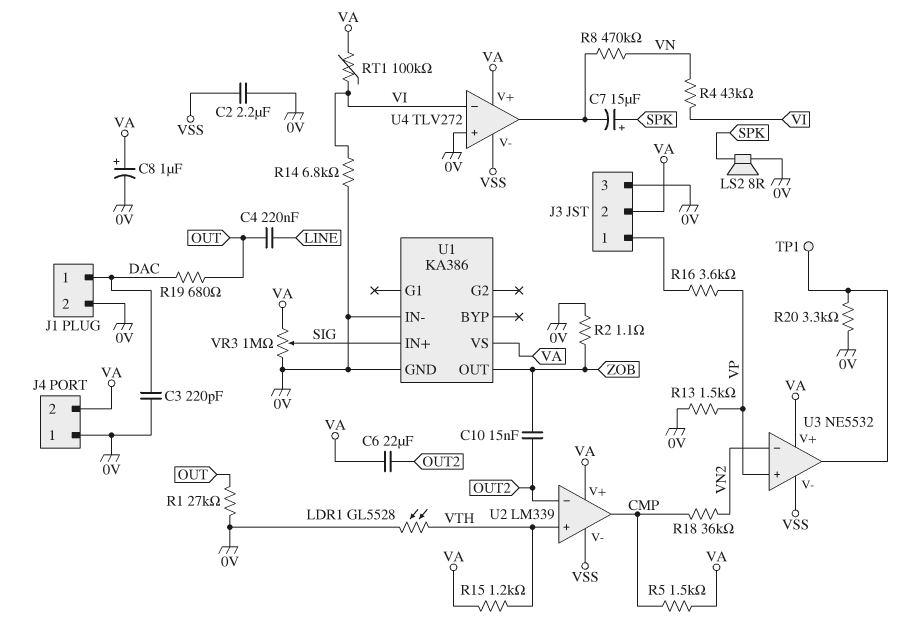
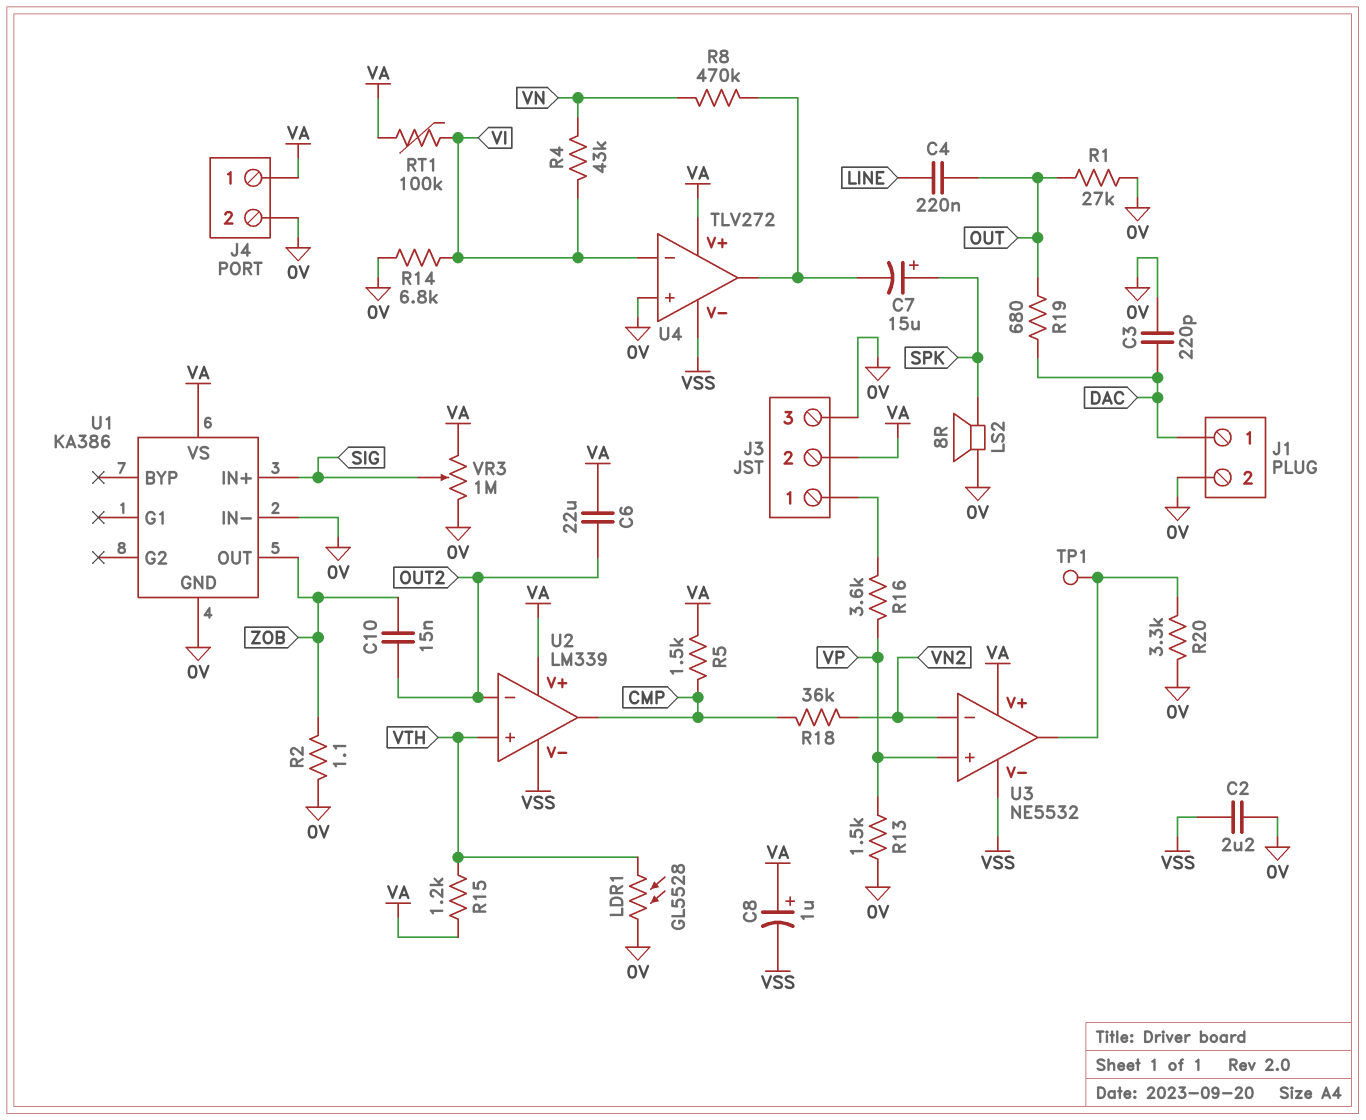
C8: 1uF (plus VA, minus 0V) -> 1uF (plus VA, minus VSS)
J4 pin 1: 0V -> VA
J4 pin 2: VA -> 0V

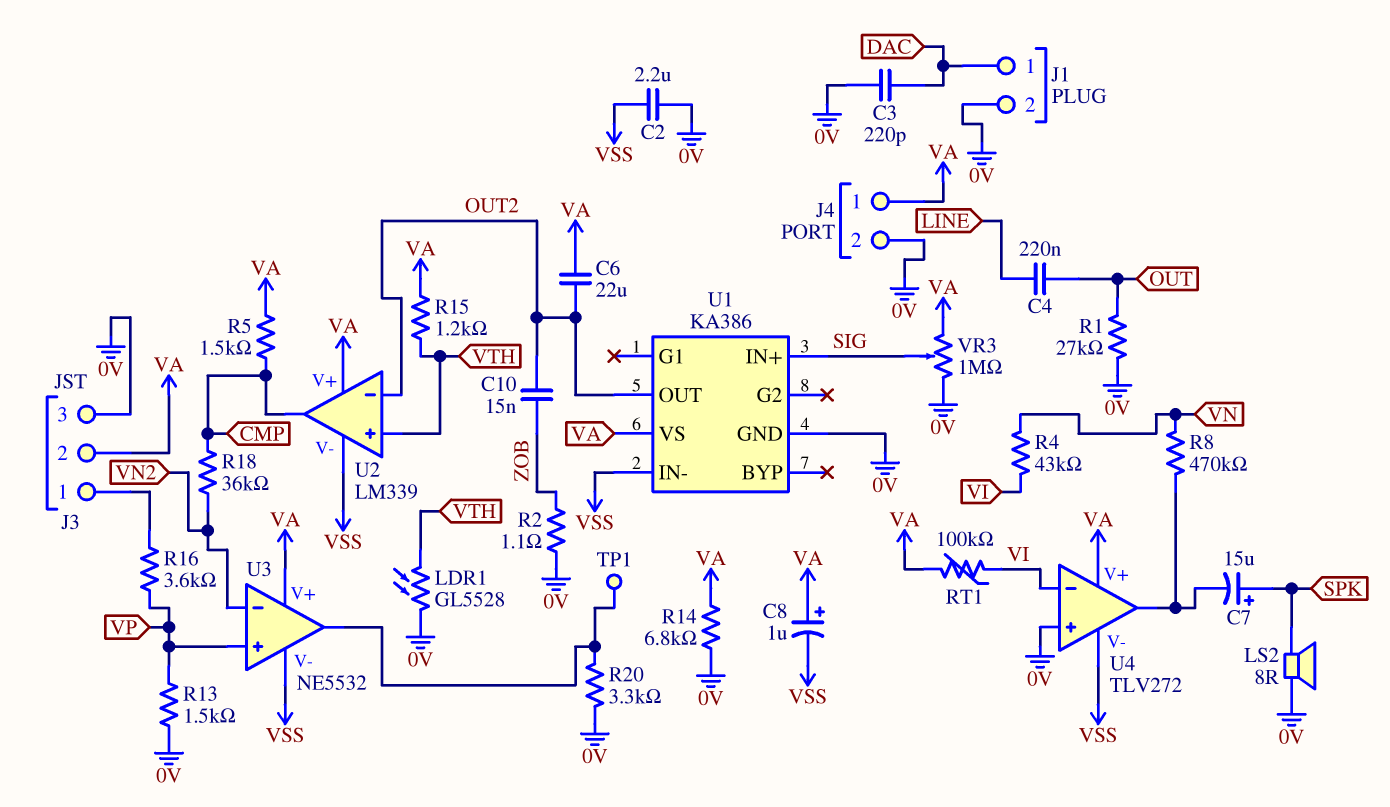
R14: 6.8k (0V, VI) -> 6.8k (0V, VA)
R19: 680 (DAC, OUT) -> none
U1 pin IN-: 0V -> VSS
U1 pin OUT: ZOB -> OUT2

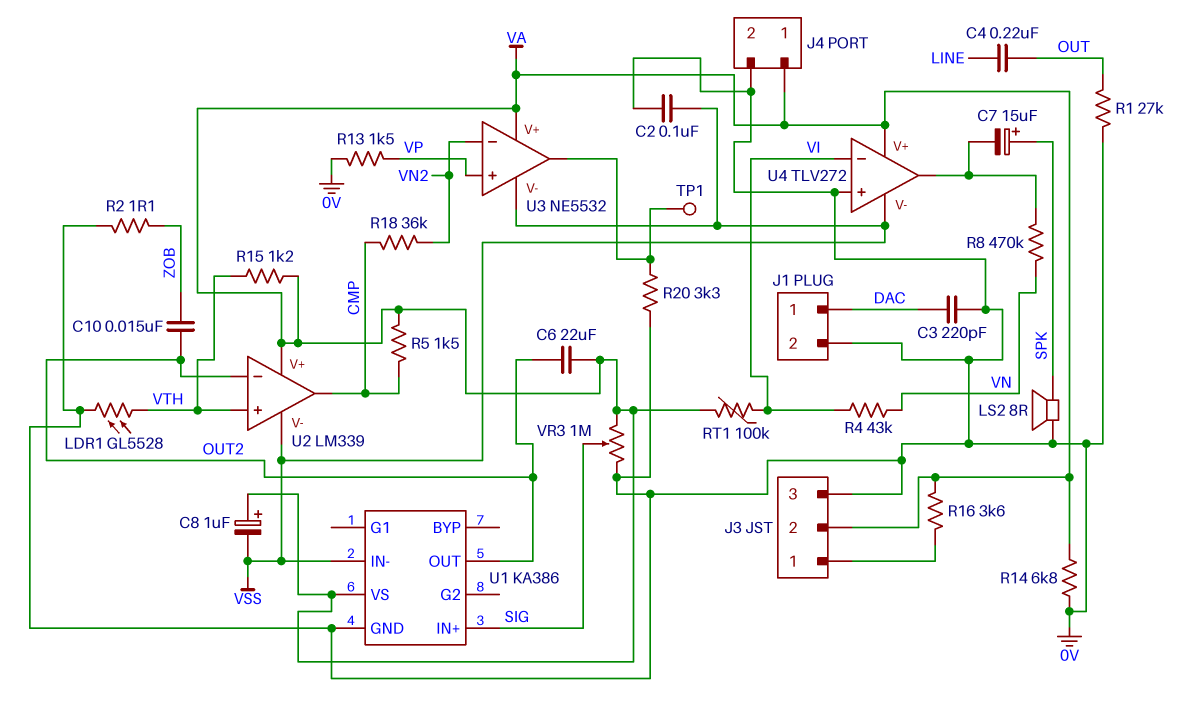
C2: 2.2uF (0V, VSS) -> 100nF (0V, VSS)
R16: 3.6k (J3/1, VP) -> 3.6k (J3/1, VA)

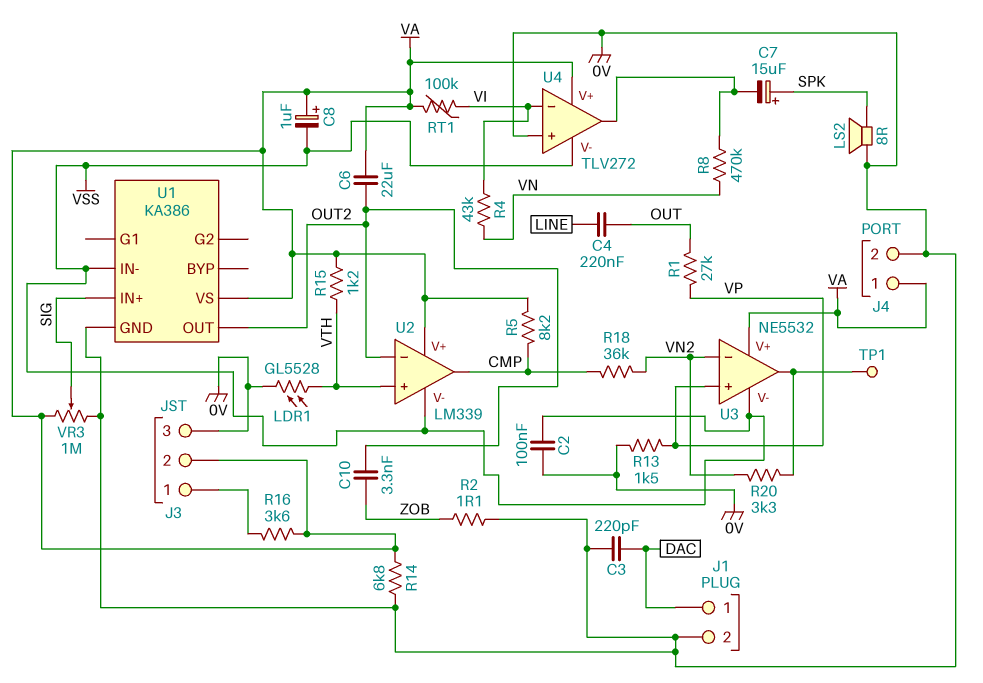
C10: 15nF (OUT2, ZOB) -> 3.3nF (OUT2, ZOB)
R1: 27k (0V, OUT) -> 27k (OUT, VP)
R5: 1.5k (CMP, VA) -> 8.2k (CMP, VA)
R20: 3.3k (0V, U3/out) -> 3.3k (U3/out, VN2)

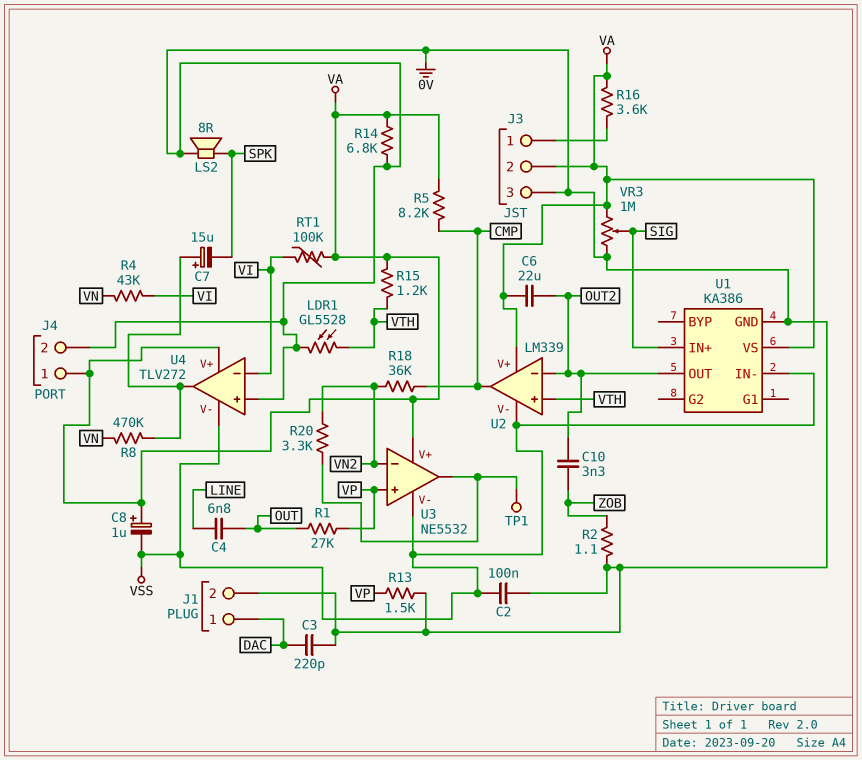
C4: 220nF (LINE, OUT) -> 6.8nF (LINE, OUT)
C7: 15uF (plus SPK, minus U4/out) -> 15uF (plus U4/out, minus SPK)

